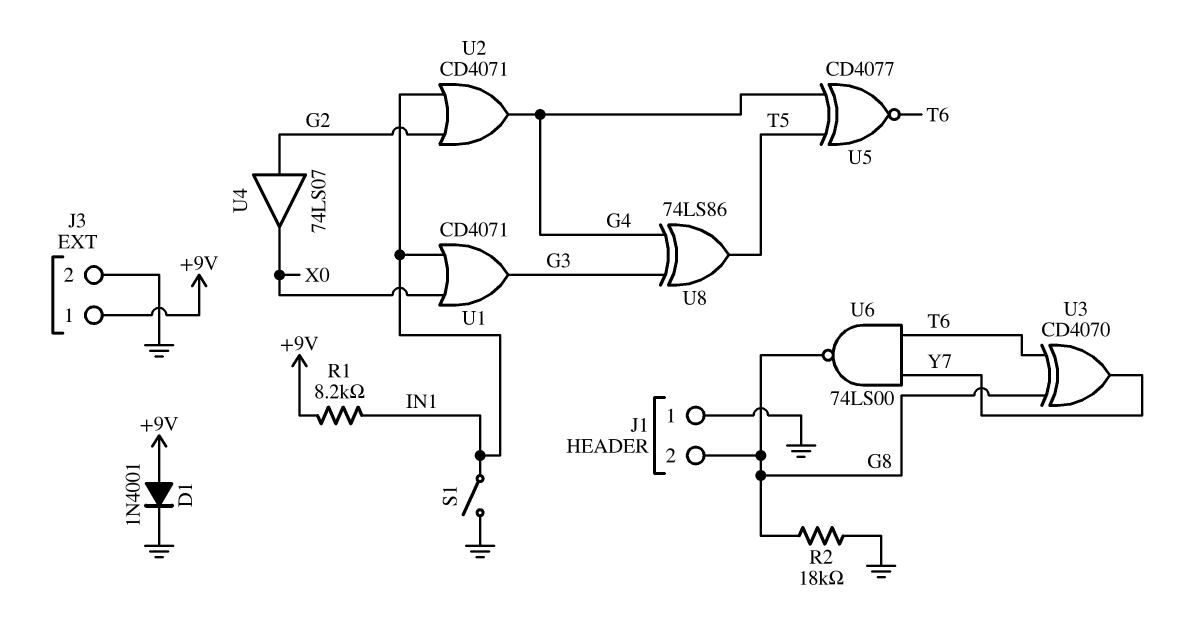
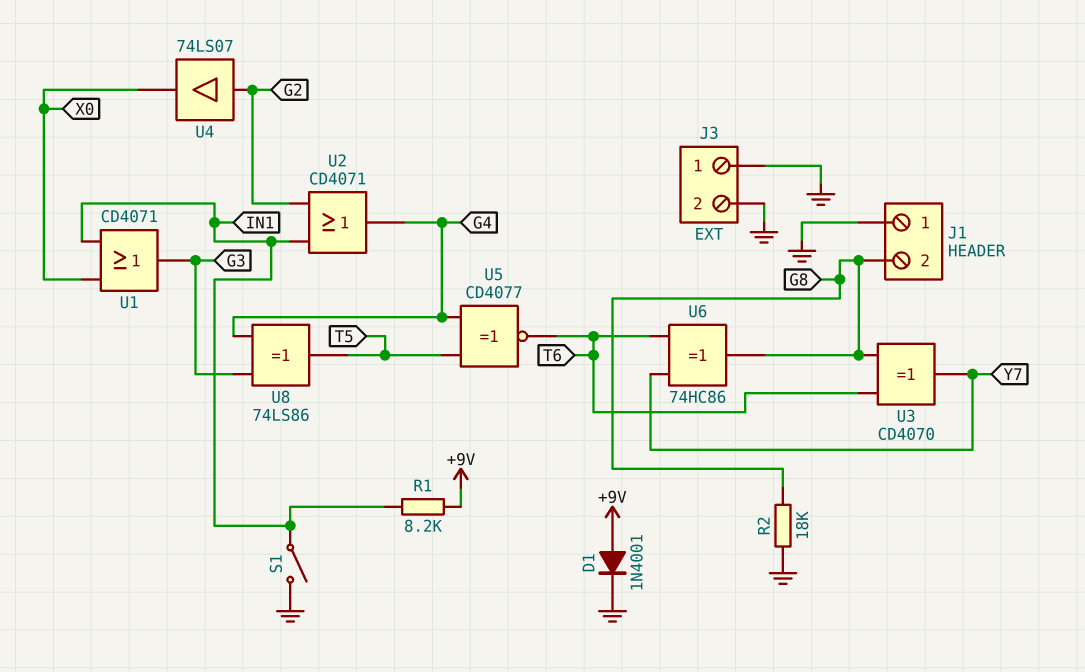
J3 pin 1: +9V -> GND
U6: NAND 74LS00 (in T6, in Y7, out G8) -> XOR 74HC86 (in T6, in Y7, out G8)

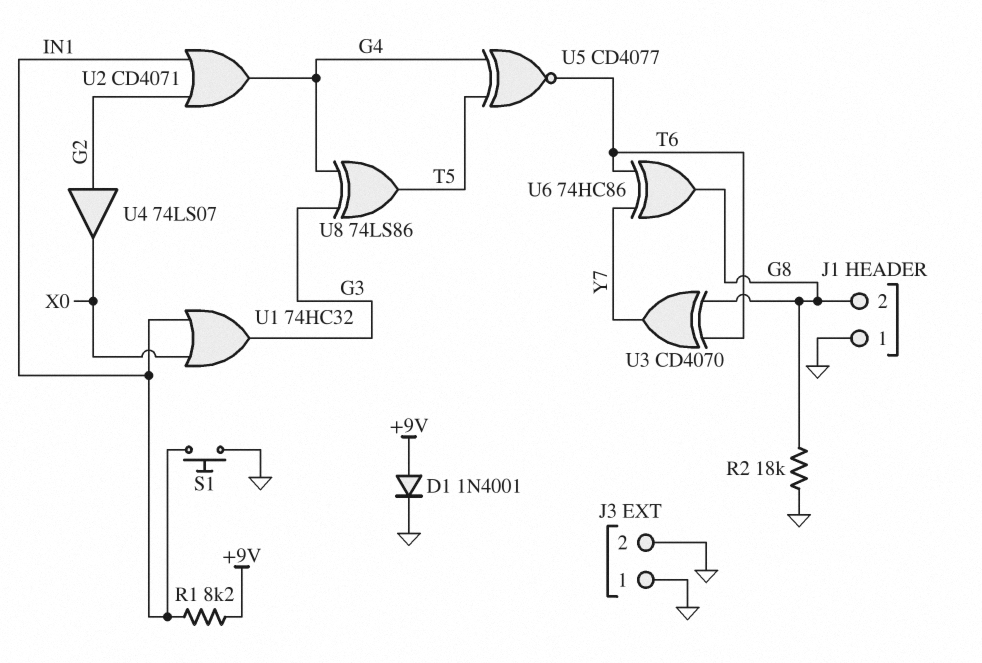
S1: switch (GND, IN1) -> button (GND, IN1)
U1: OR CD4071 (in IN1, in X0, out G3) -> OR 74HC32 (in IN1, in X0, out G3)

